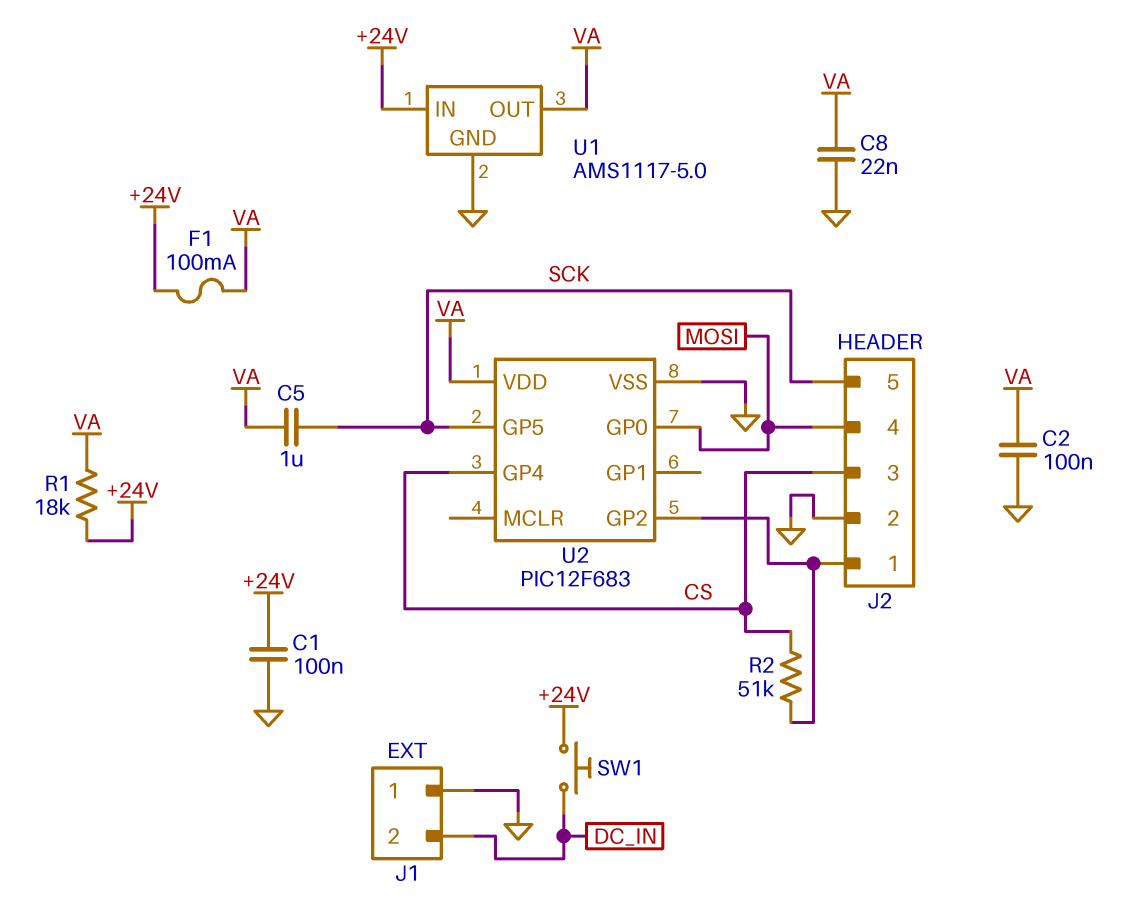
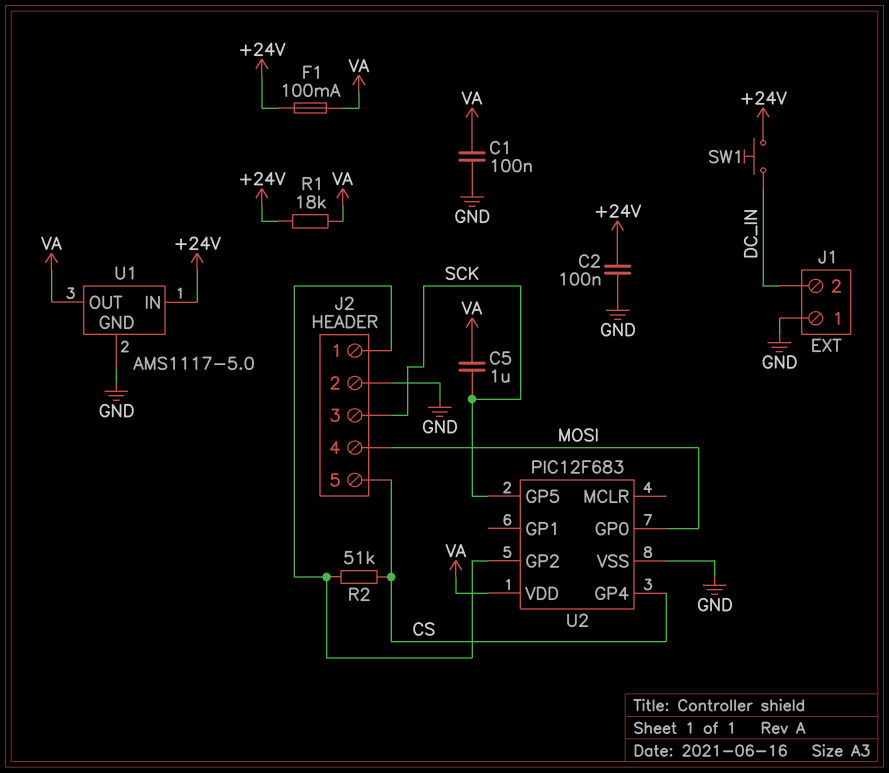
C1: 100nF (+24V, GND) -> 100nF (GND, VA)
C2: 100nF (GND, VA) -> 100nF (+24V, GND)
C8: 22nF (GND, VA) -> none
J2 pin 3: CS -> SCK
J2 pin 5: SCK -> CS

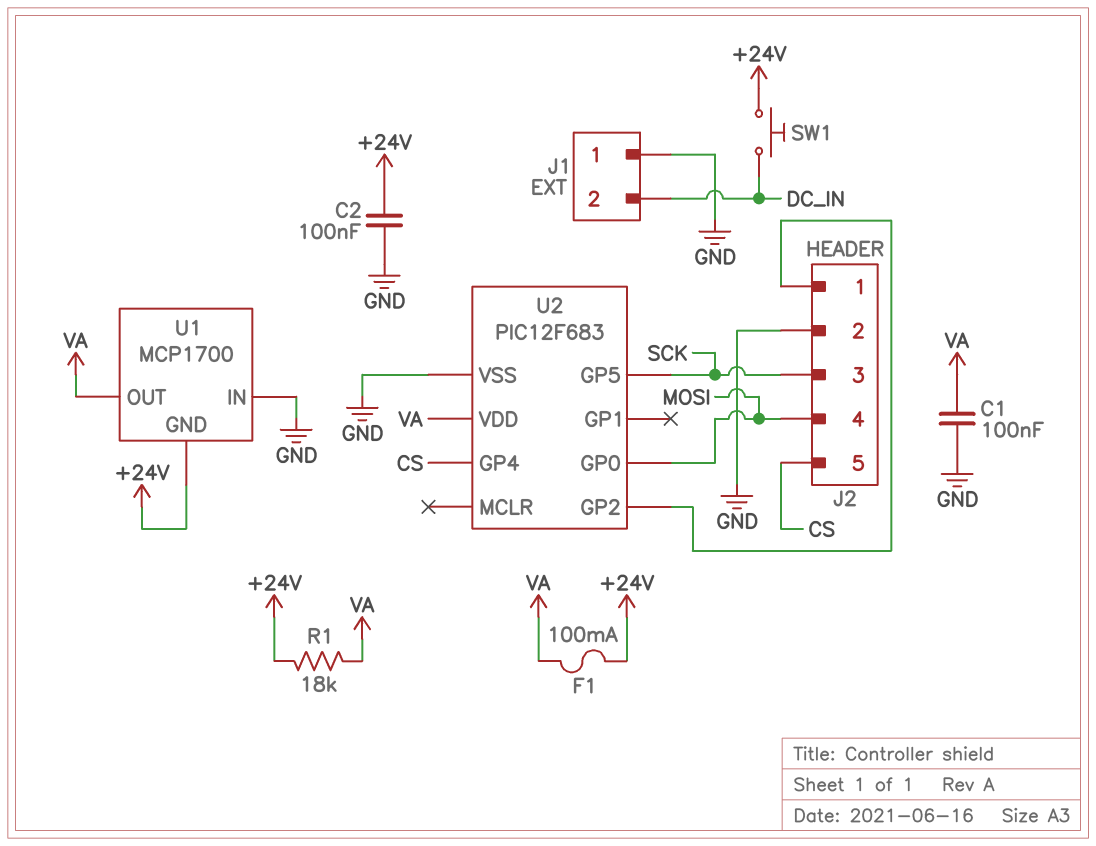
C5: 1uF (SCK, VA) -> none
R2: 51k (CS, J2/1) -> none
U1: AMS1117-5.0 -> MCP1700
U1 pin GND: GND -> +24V
U1 pin IN: +24V -> GND

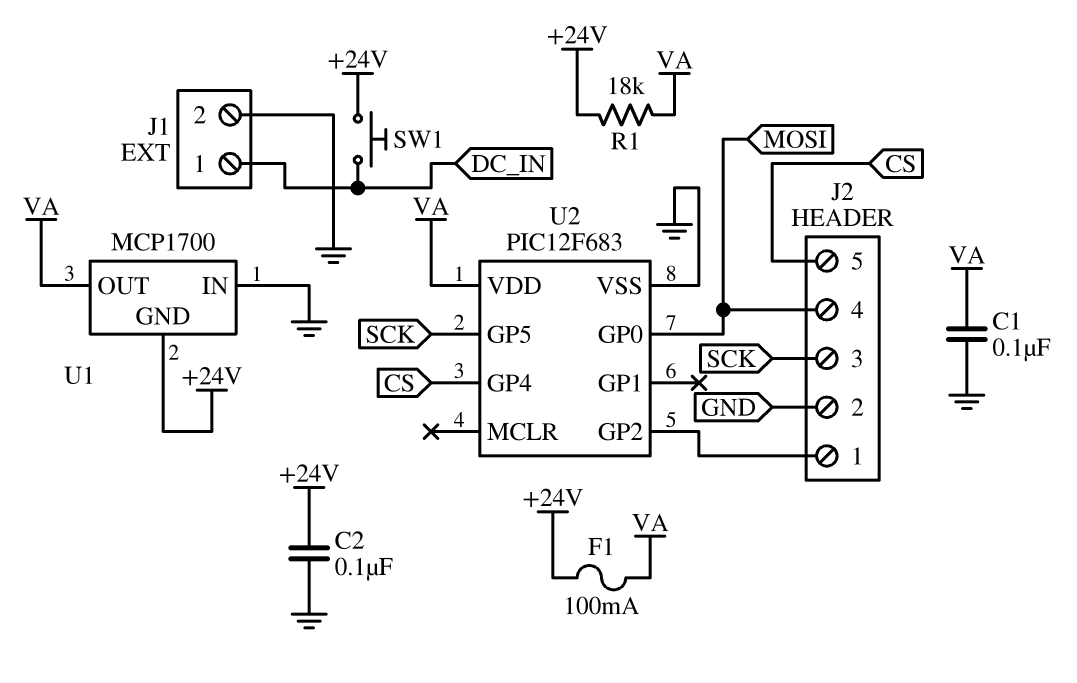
J1 pin 1: GND -> DC_IN
J1 pin 2: DC_IN -> GND

